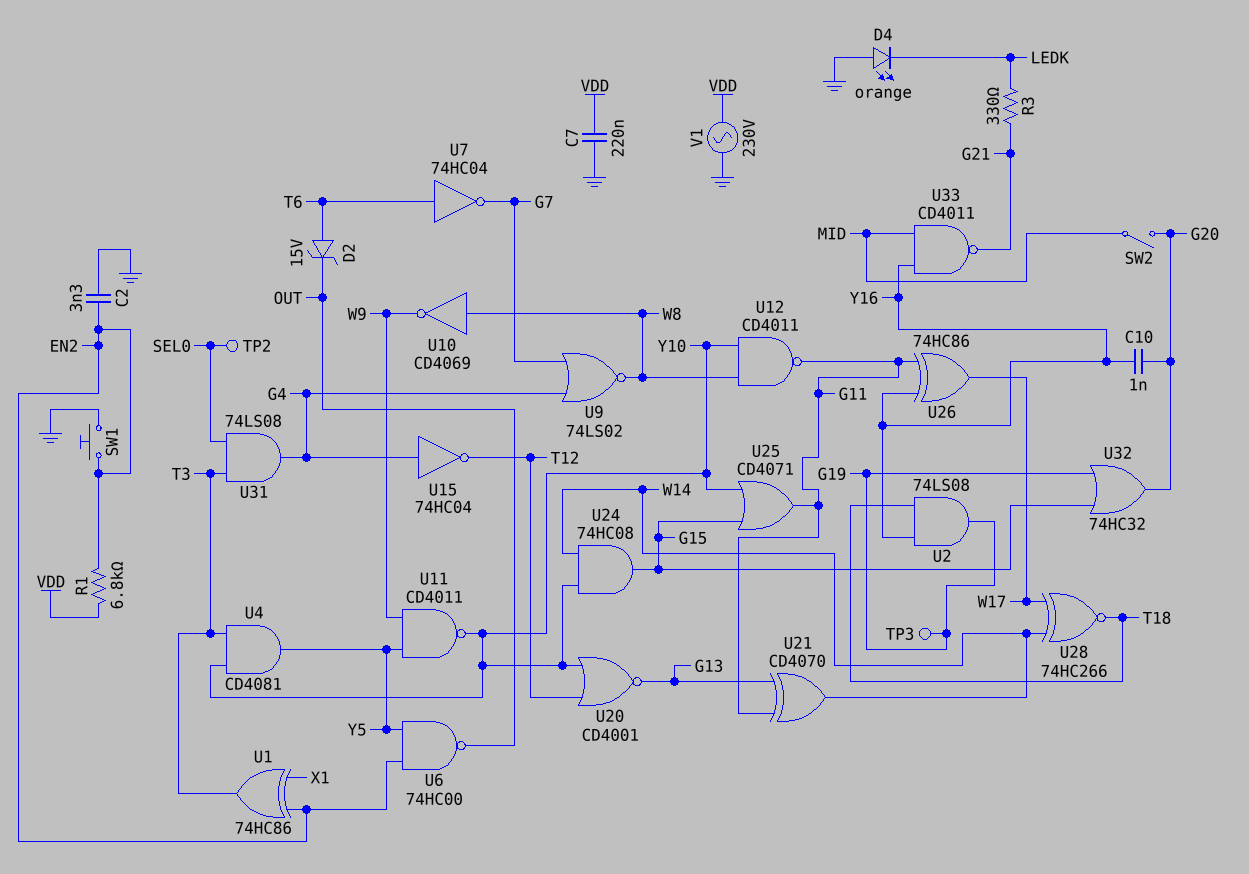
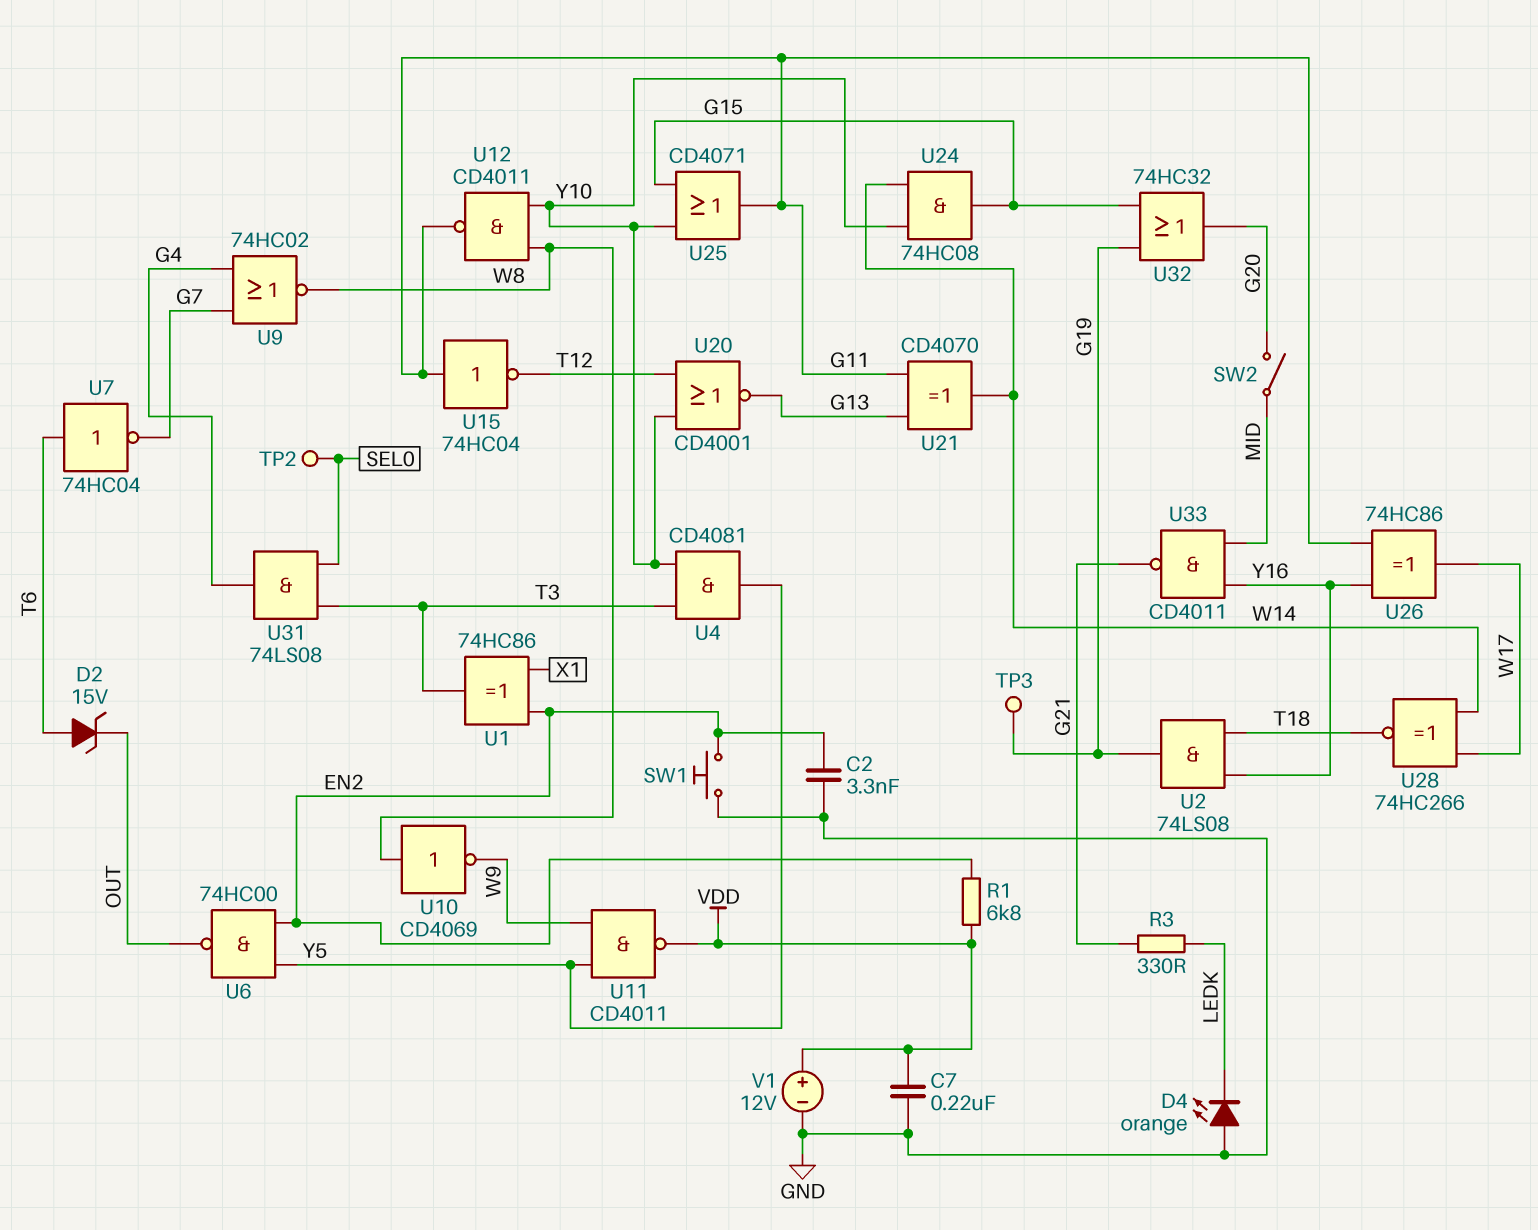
C10: 1nF (G20, Y16) -> none
U9: NOR 74LS02 (in G4, in G7, out W8) -> NOR 74HC02 (in G4, in G7, out W8)
U11: NAND CD4011 (in W9, in Y5, out Y10) -> NAND CD4011 (in W9, in Y5, out VDD)
U15: NOT 74HC04 (in G4, out T12) -> NOT 74HC04 (in G11, out T12)
V1: AC 230V (GND, VDD) -> 12V (plus VDD, minus GND)

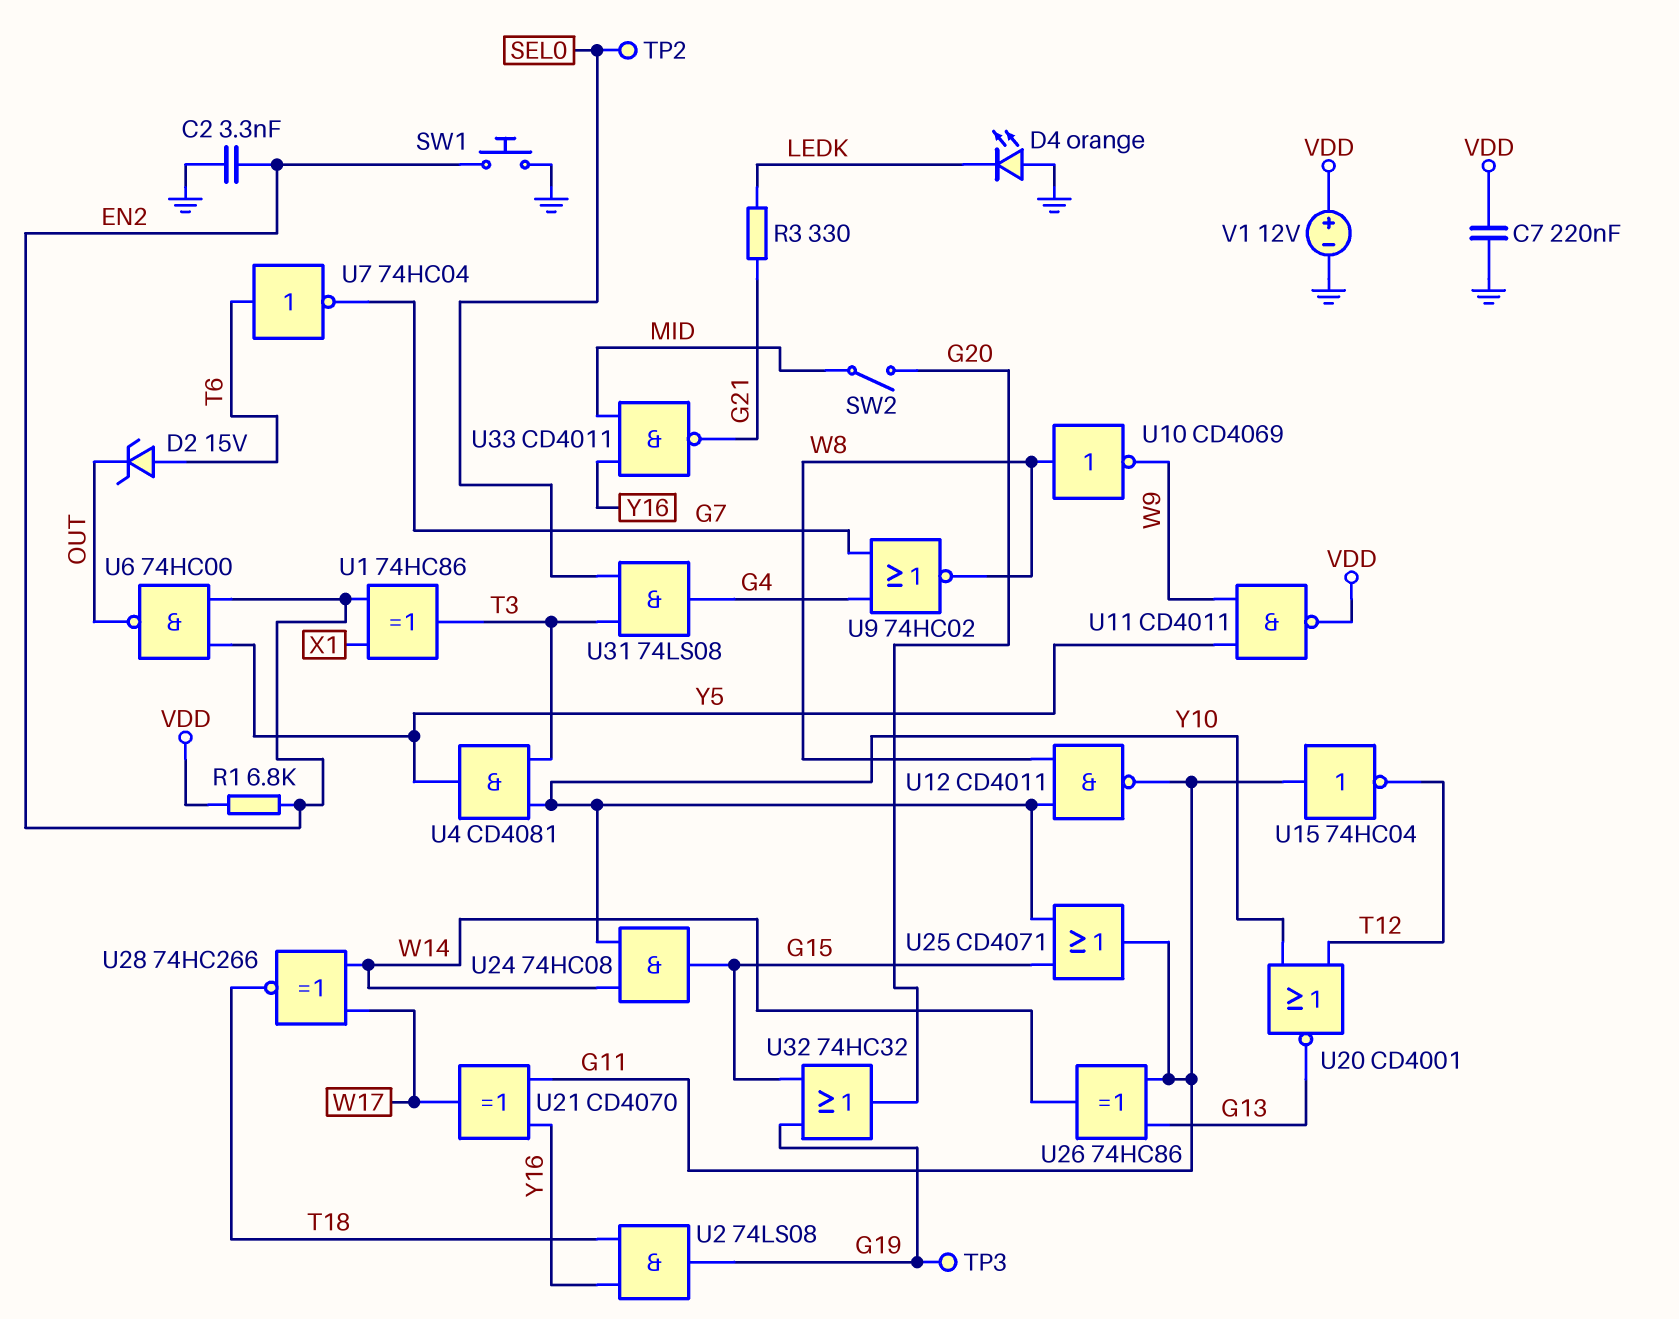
U21: XOR CD4070 (in G11, in G13, out W14) -> XOR CD4070 (in G11, in Y16, out W17)
U26: XOR 74HC86 (in G11, in Y16, out W17) -> XOR 74HC86 (in G11, in G13, out W14)

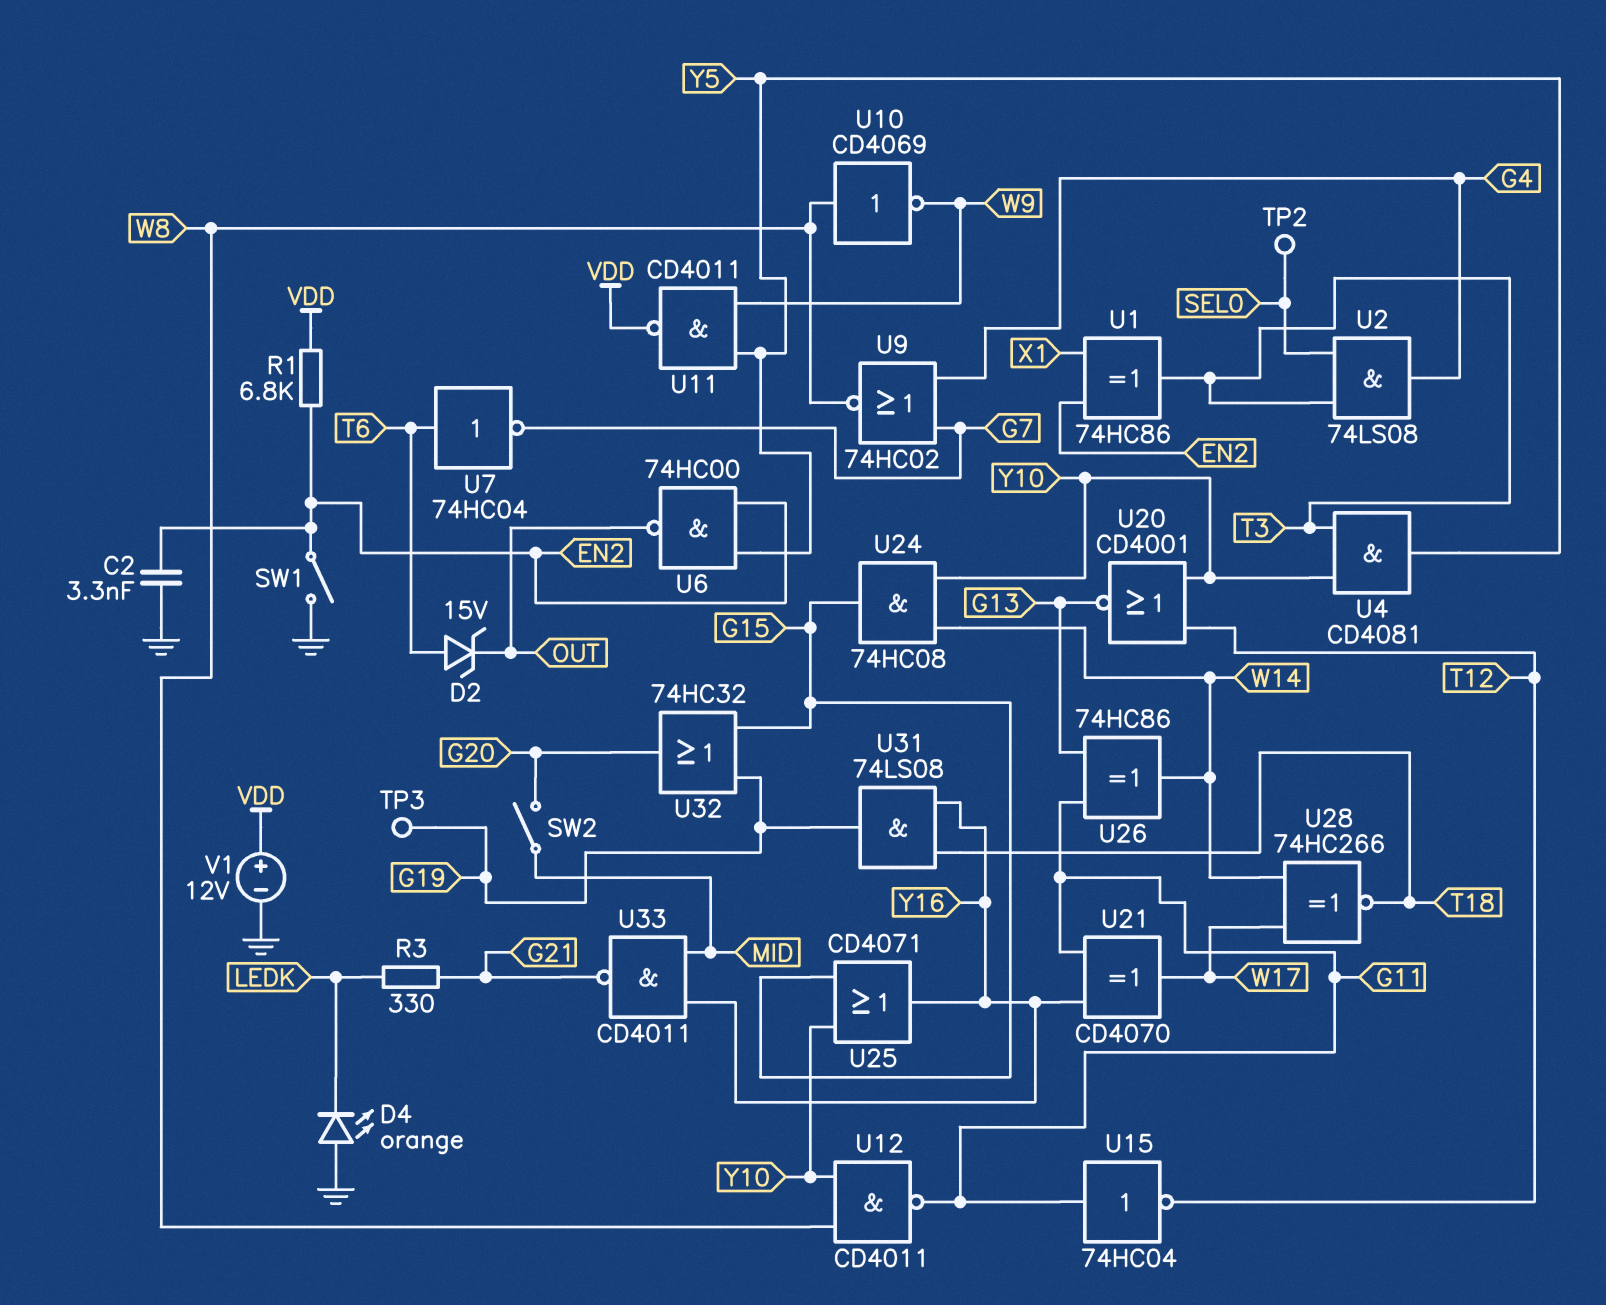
C7: 220nF (GND, VDD) -> none
SW1: button (EN2, GND) -> switch (EN2, GND)
U2: AND 74LS08 (in T18, in Y16, out G19) -> AND 74LS08 (in SEL0, in T3, out G4)
U25: OR CD4071 (in G15, in Y10, out G11) -> OR CD4071 (in G15, in Y10, out Y16)
U31: AND 74LS08 (in SEL0, in T3, out G4) -> AND 74LS08 (in T18, in Y16, out G19)

